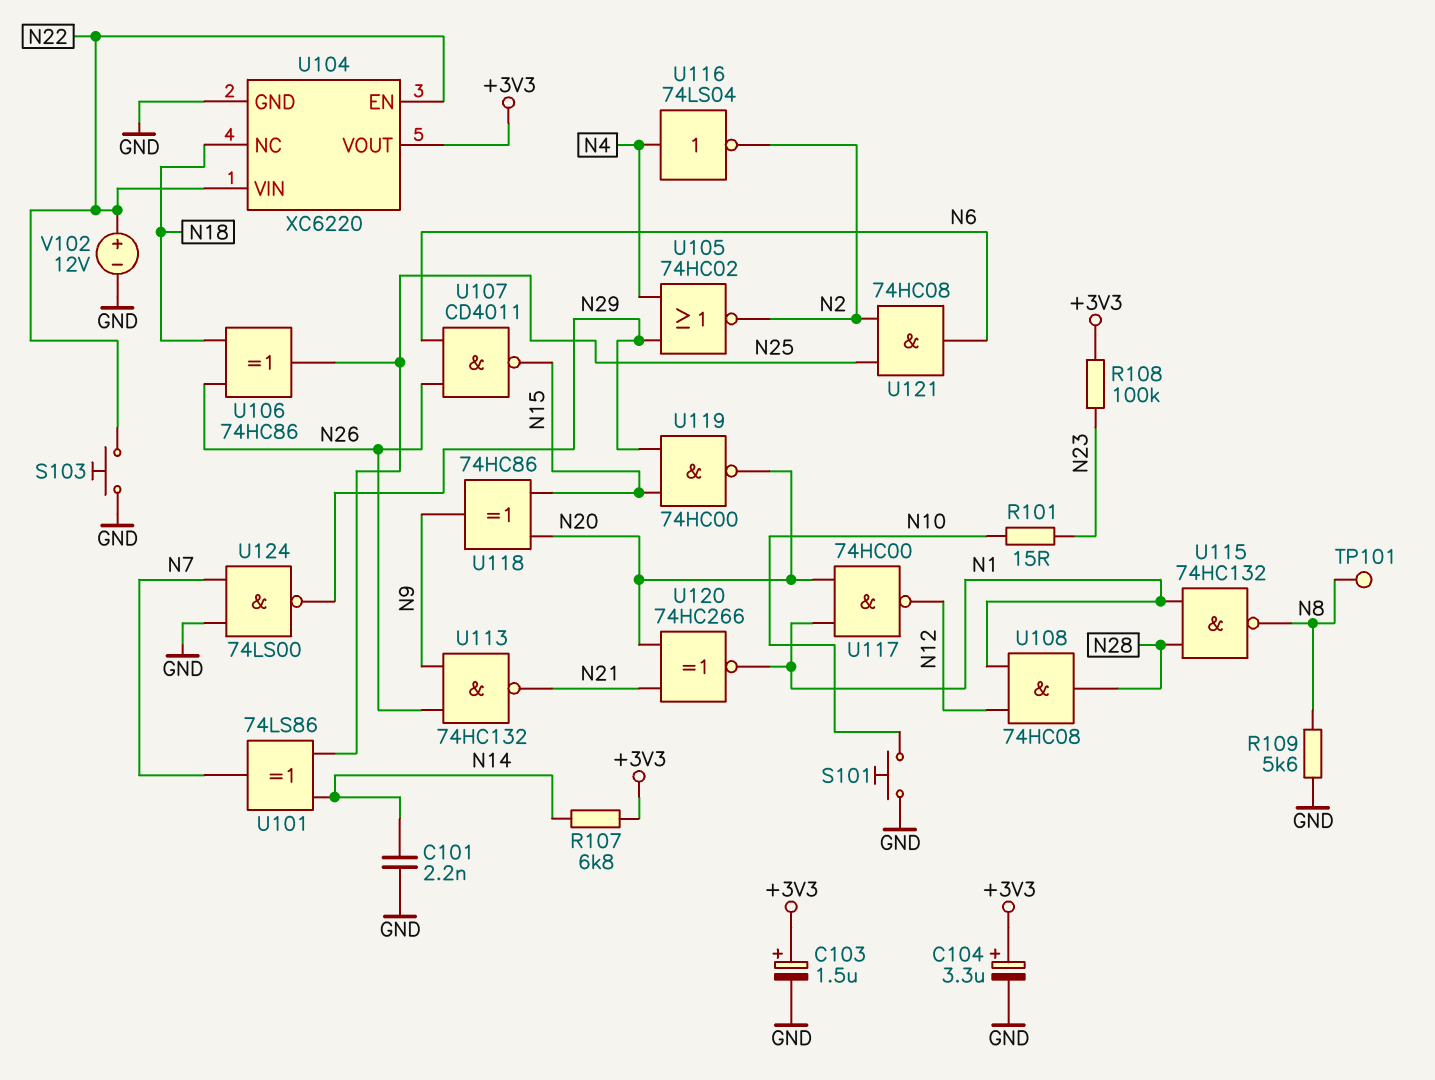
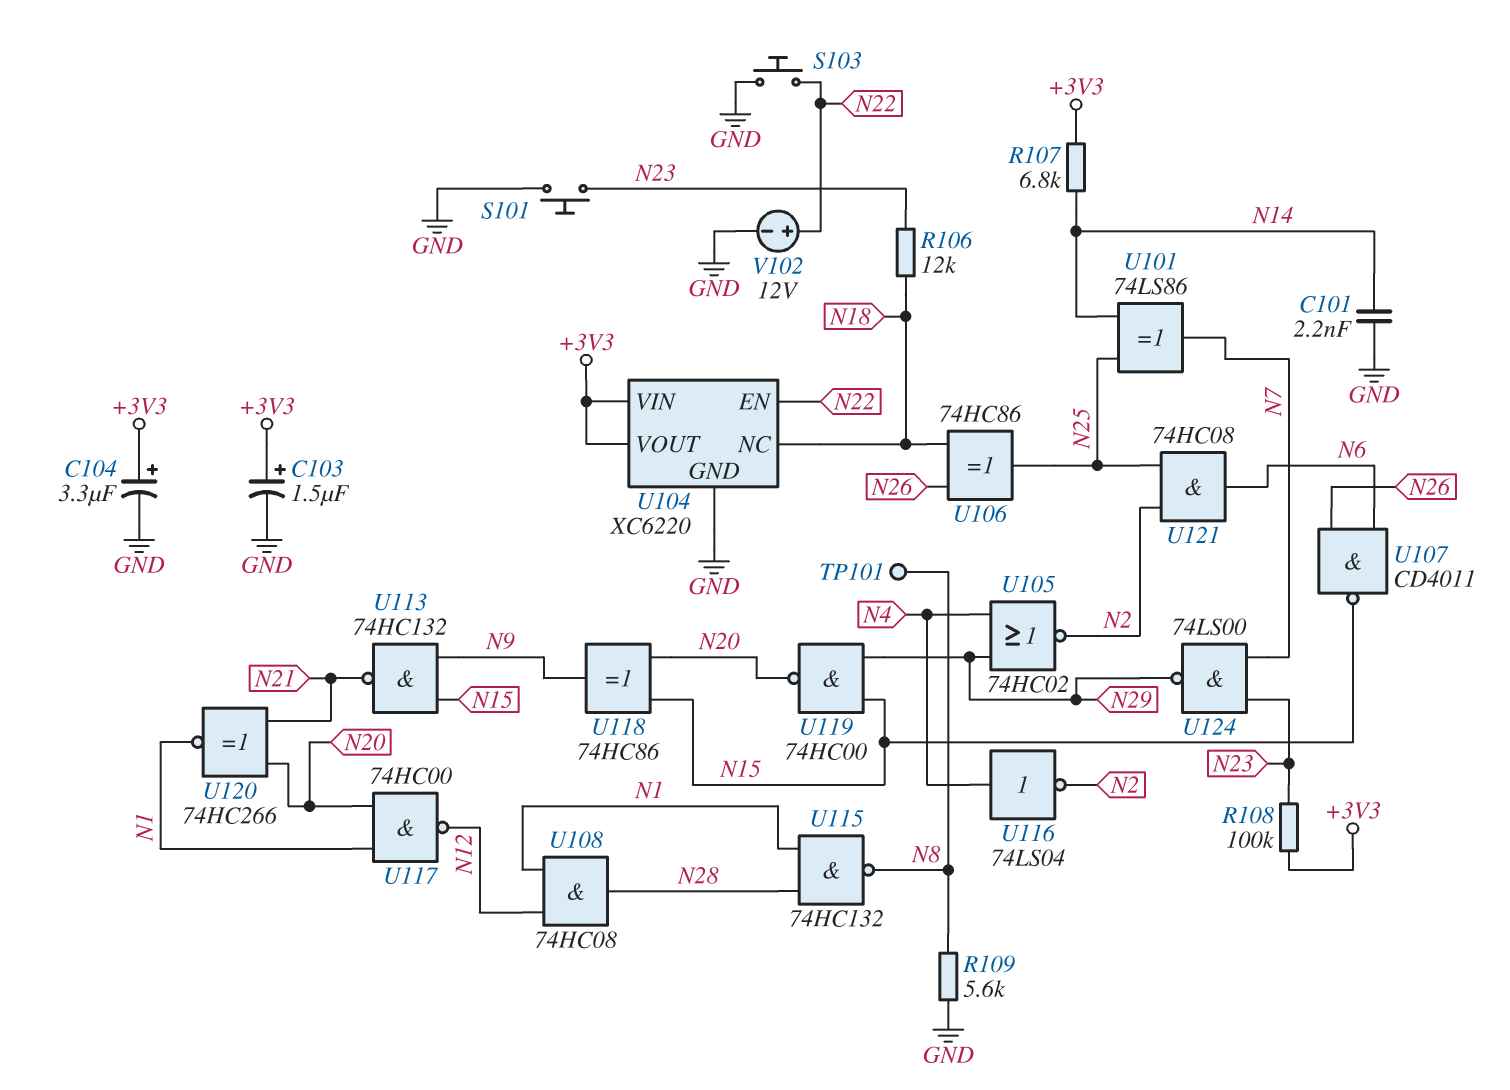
R101: 15 (N10, N23) -> none
R106: none -> 12k (N18, N23)
S101: button (GND, N10) -> button (GND, N23)
U104 pin VIN: N22 -> +3V3
U113: NAND 74HC132 (in N9, in N26, out N21) -> NAND 74HC132 (in N9, in N15, out N21)
U124: NAND 74LS00 (in GND, in N7, out N29) -> NAND 74LS00 (in N7, in N23, out N29)

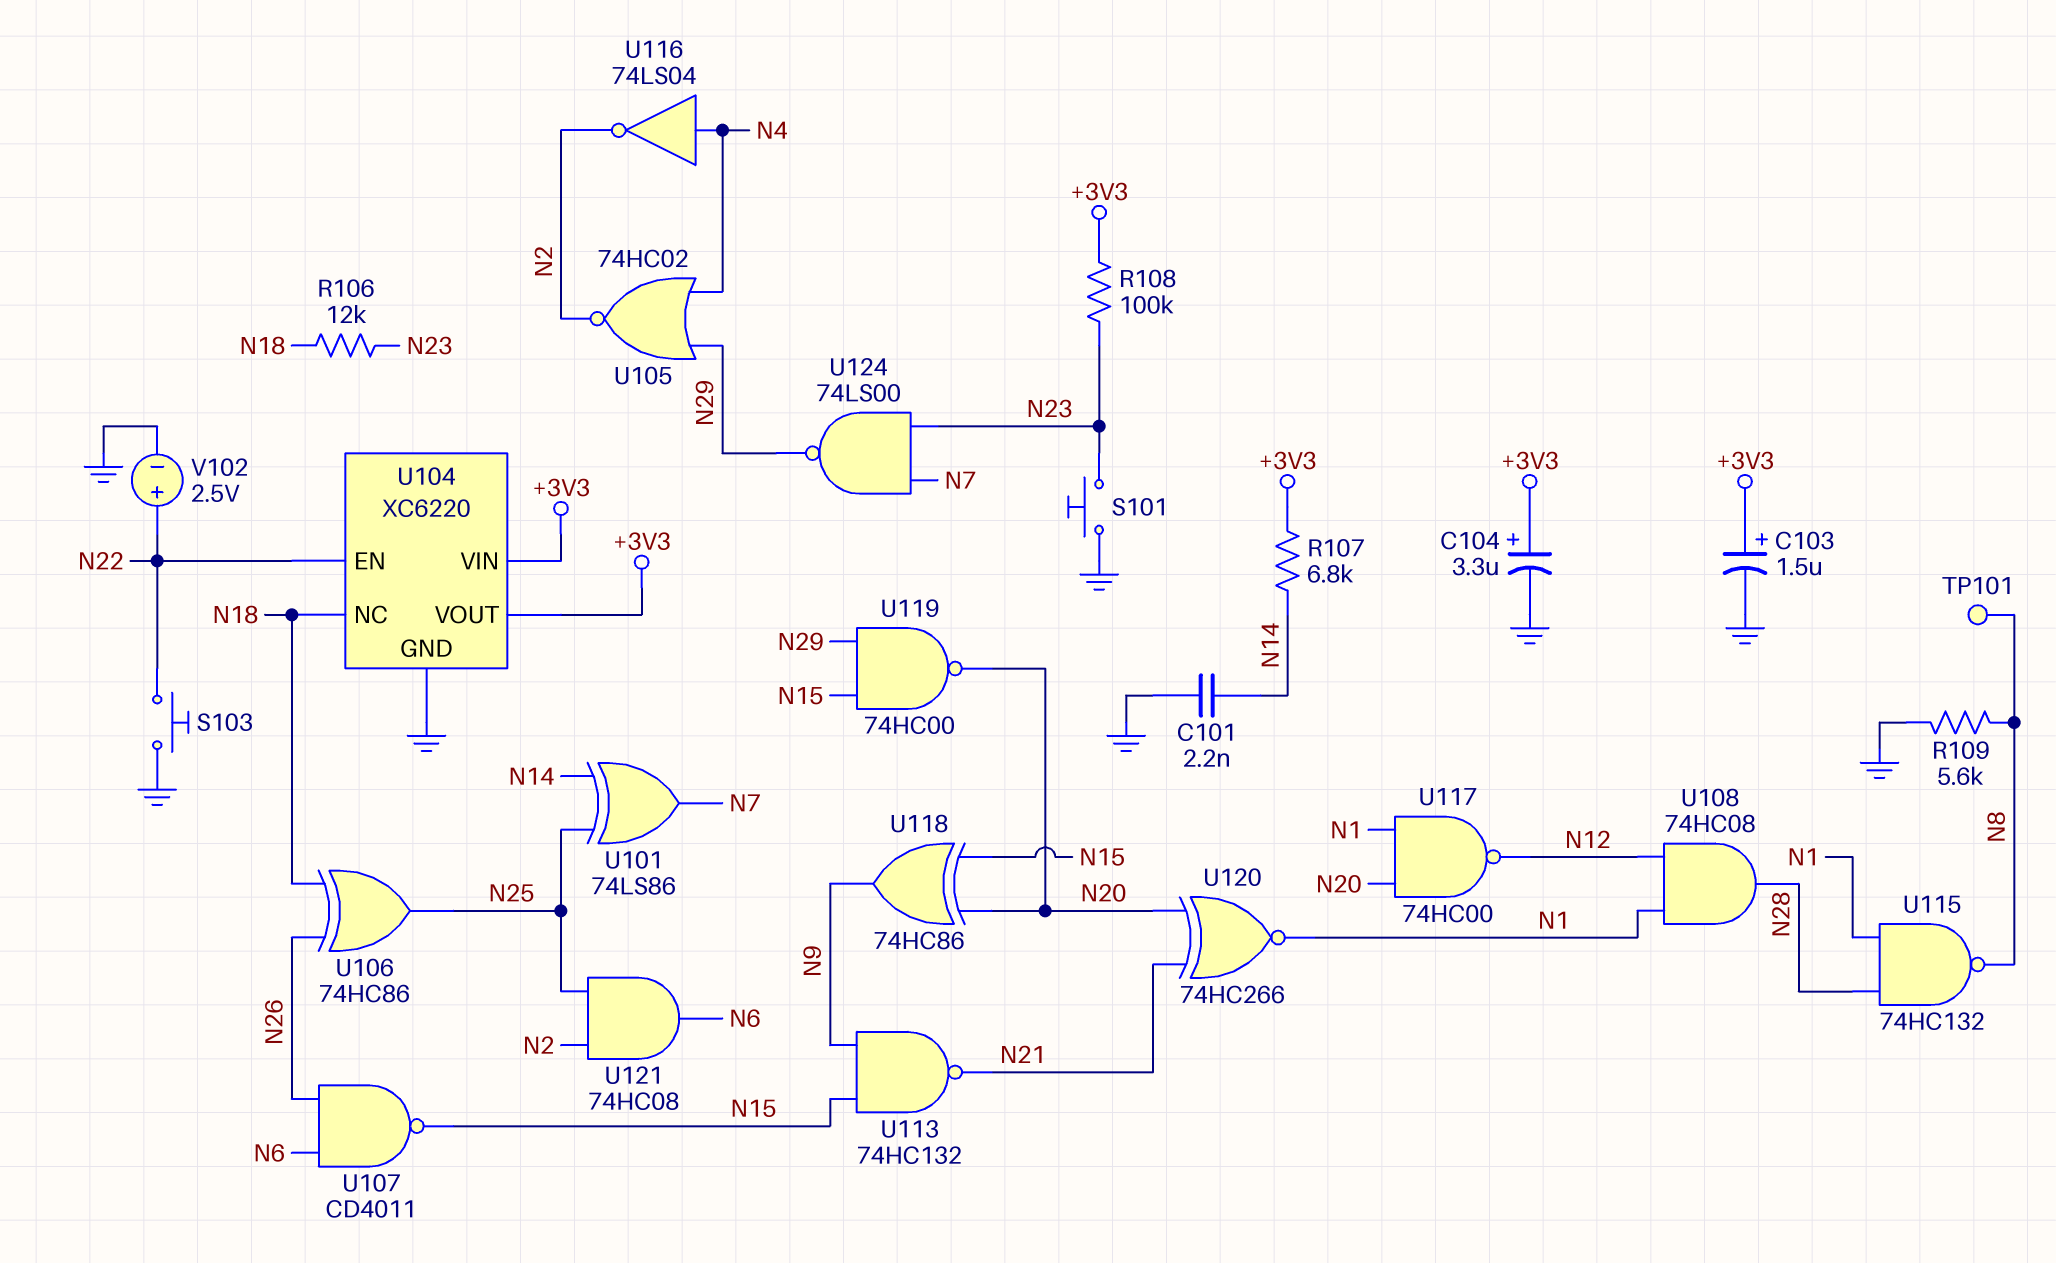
V102: 12V (plus N22, minus GND) -> 2.5V (plus N22, minus GND)

